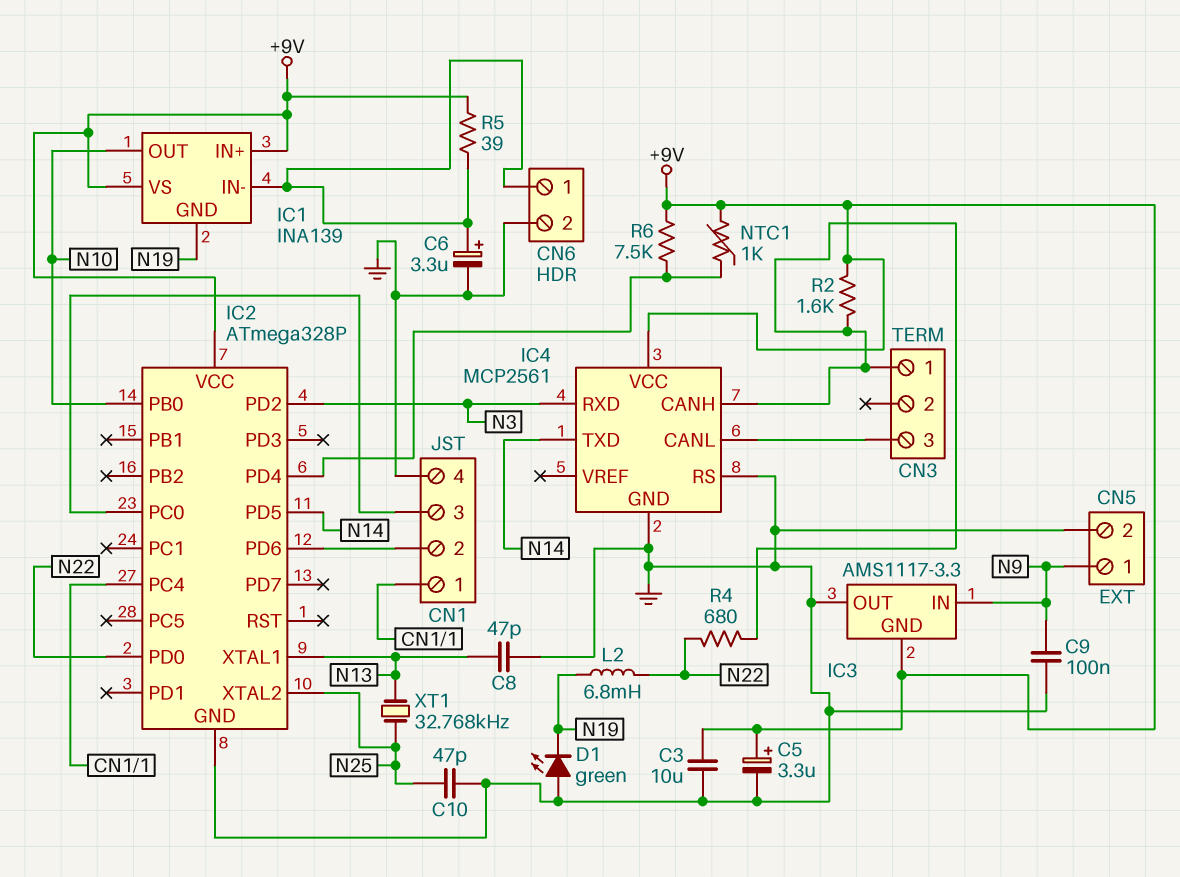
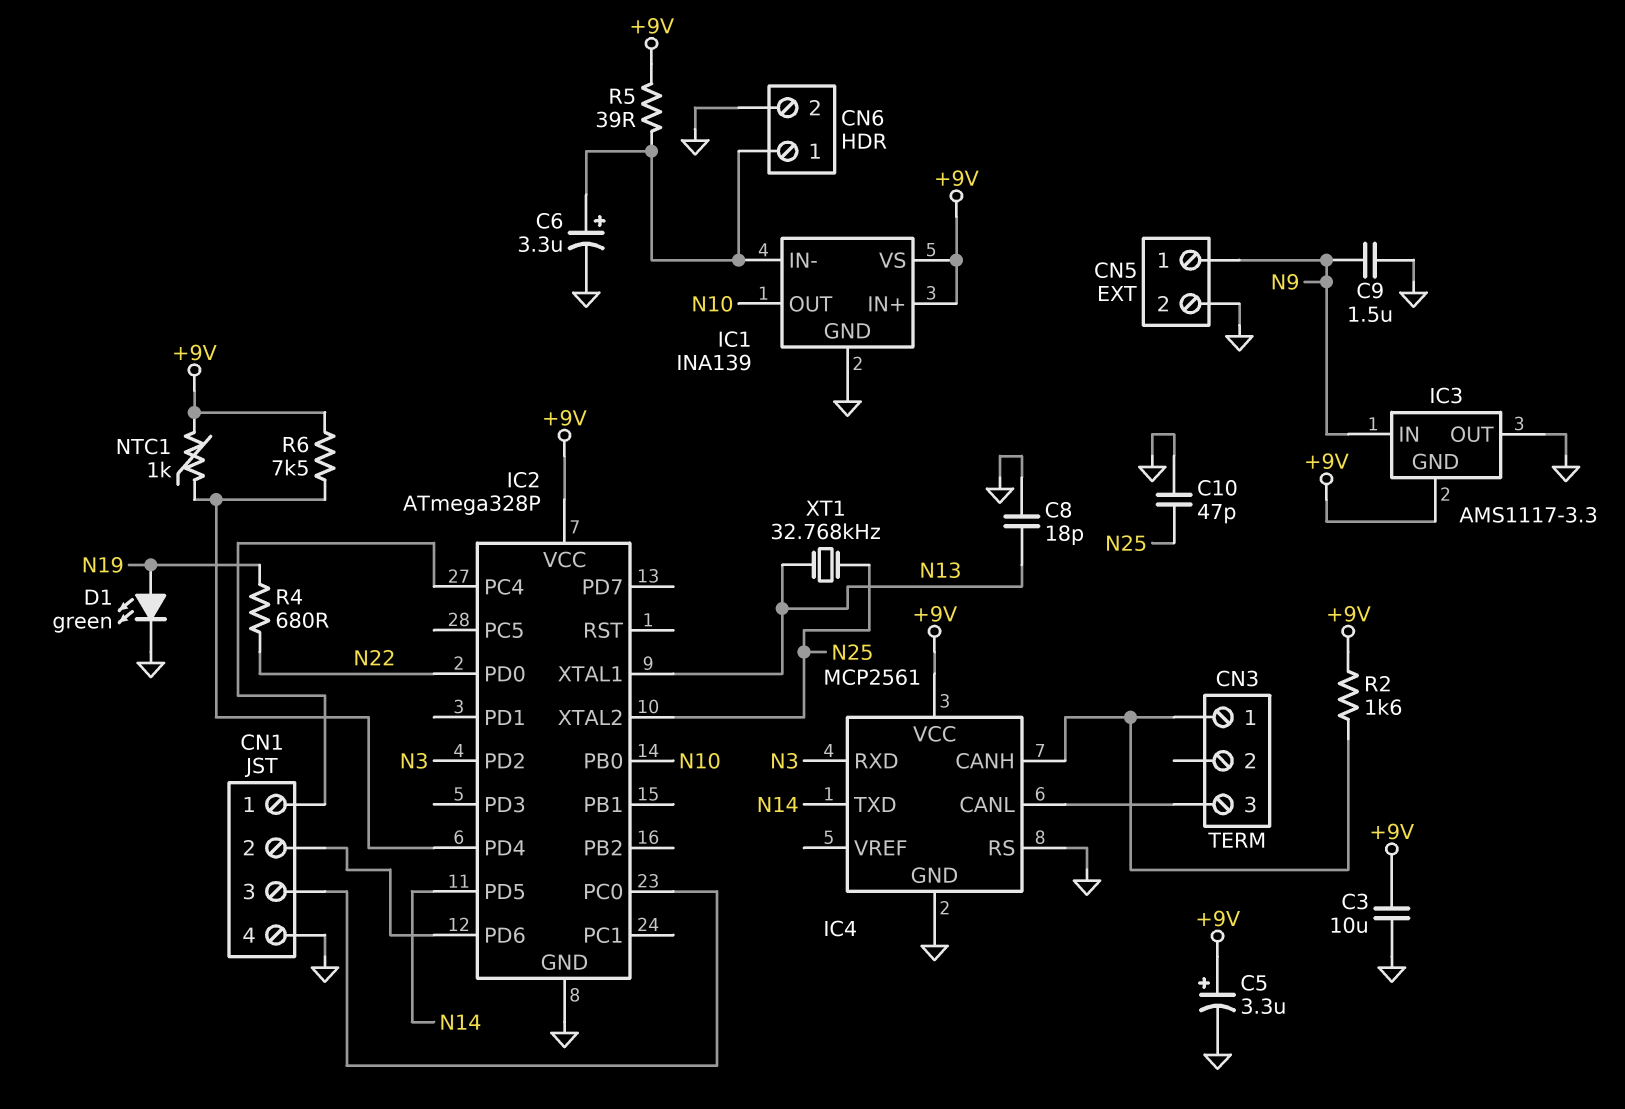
C8: 47pF (GND, N13) -> 18pF (GND, N13)
C9: 100nF (GND, N9) -> 1.5uF (GND, N9)
D1: LED green (A GND, K N19) -> LED green (A N19, K GND)
IC1 pin GND: N19 -> GND
L2: 6.8mH (N19, N22) -> none
R4: 680 (CN3/1, N22) -> 680 (N19, N22)

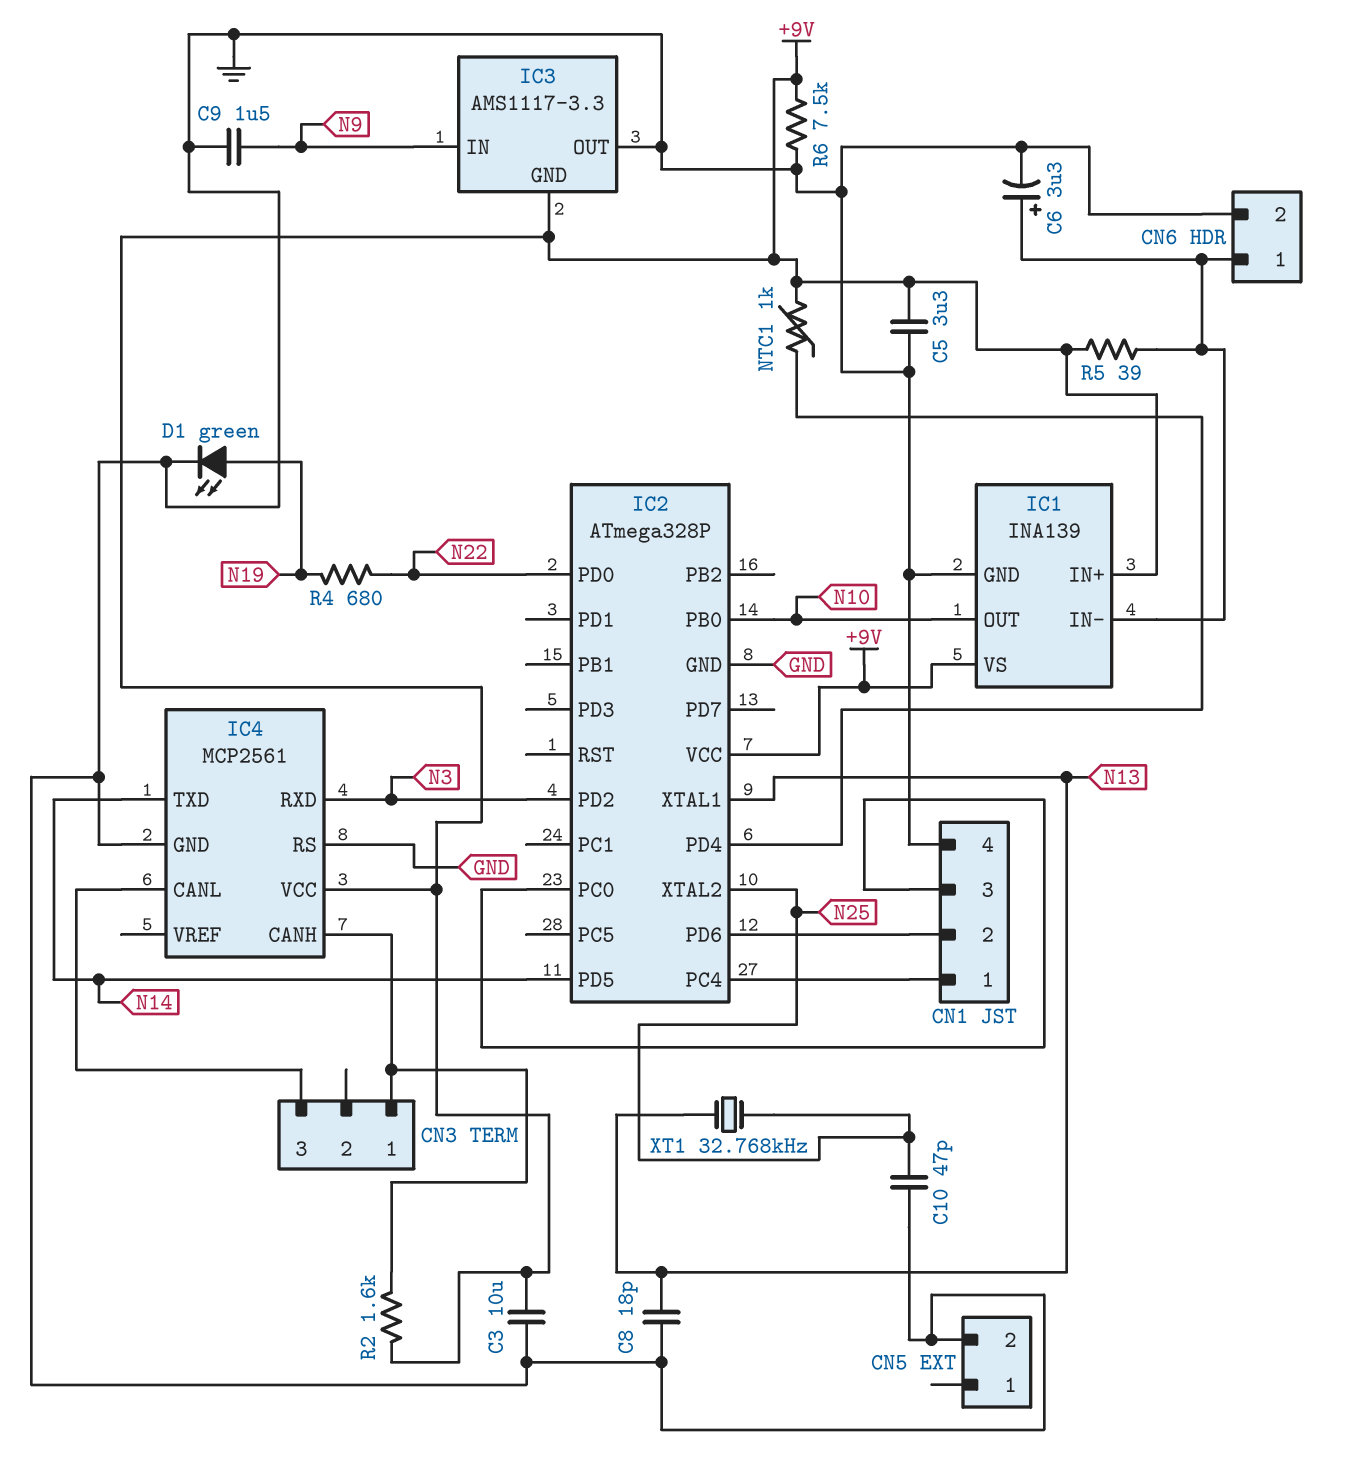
C5: 3.3uF (plus +9V, minus GND) -> 3.3uF (+9V, GND)
CN5 pin 1: N9 -> none
R6: 7.5k (+9V, IC2/PD4) -> 7.5k (+9V, GND)

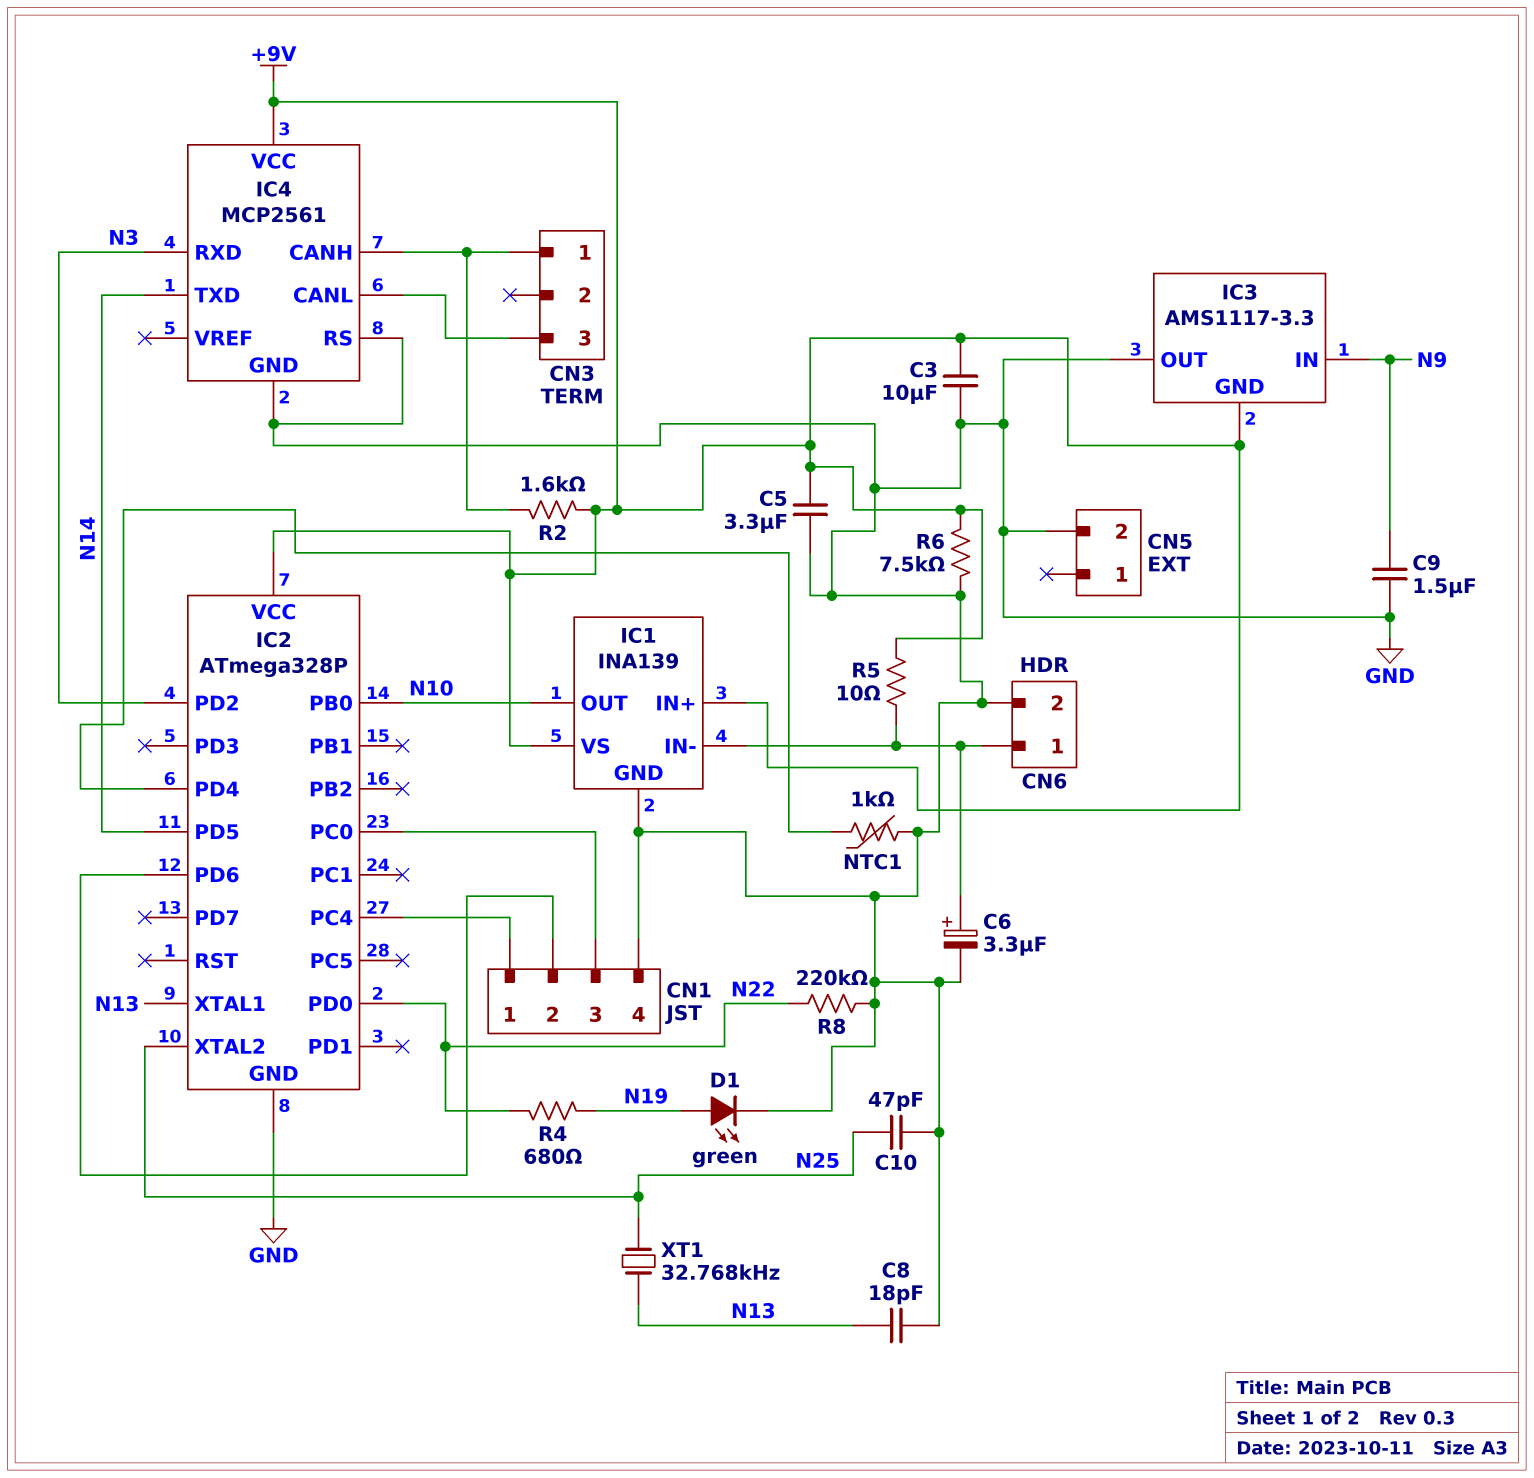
NTC1: 1k (+9V, IC2/PD4) -> 1k (GND, IC2/PD4)
R5: 39 (+9V, CN6/1) -> 10 (+9V, CN6/1)
R8: none -> 220k (GND, N22)

